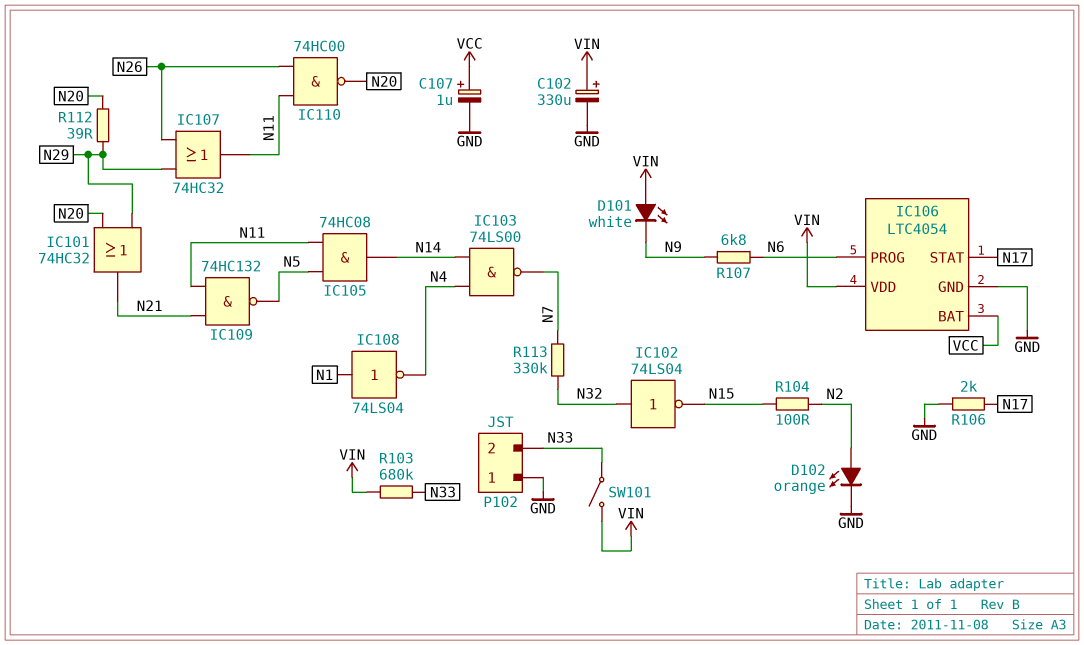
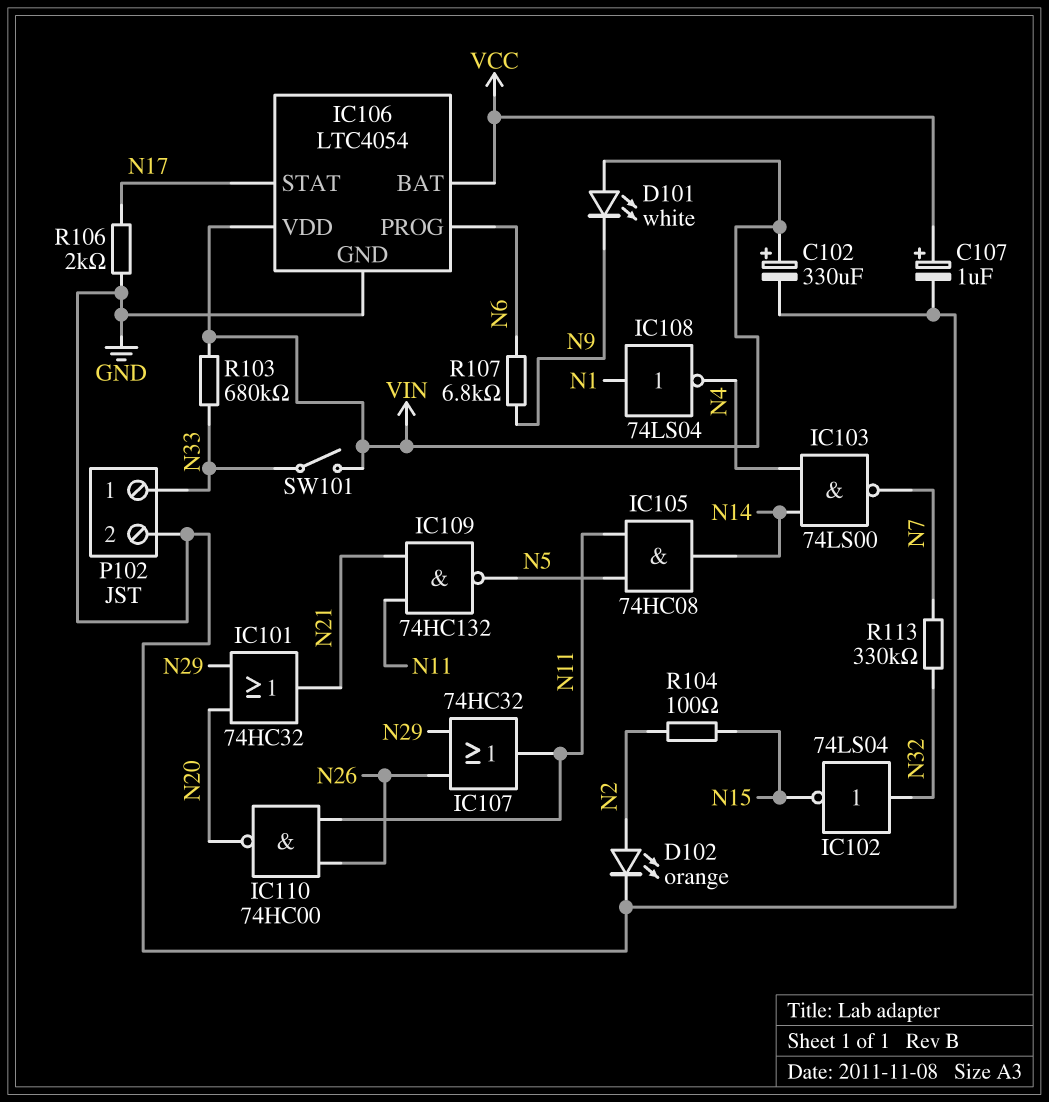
P102 pin 1: GND -> N33
P102 pin 2: N33 -> GND
R112: 39 (N20, N29) -> none

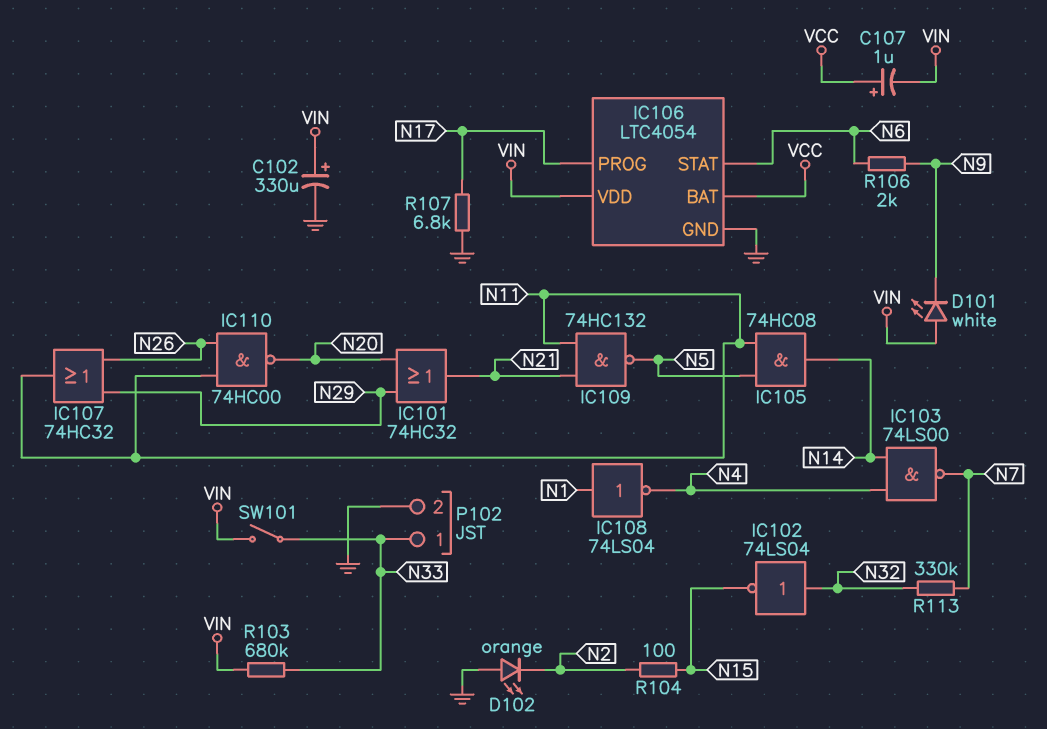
C107: 1uF (plus VCC, minus GND) -> 1uF (plus VCC, minus VIN)
D102: LED orange (A N2, K GND) -> LED orange (A GND, K N2)
IC106 pin PROG: N6 -> N17
IC106 pin STAT: N17 -> N6
R106: 2k (GND, N17) -> 2k (N6, N9)
R107: 6.8k (N6, N9) -> 6.8k (GND, N17)

